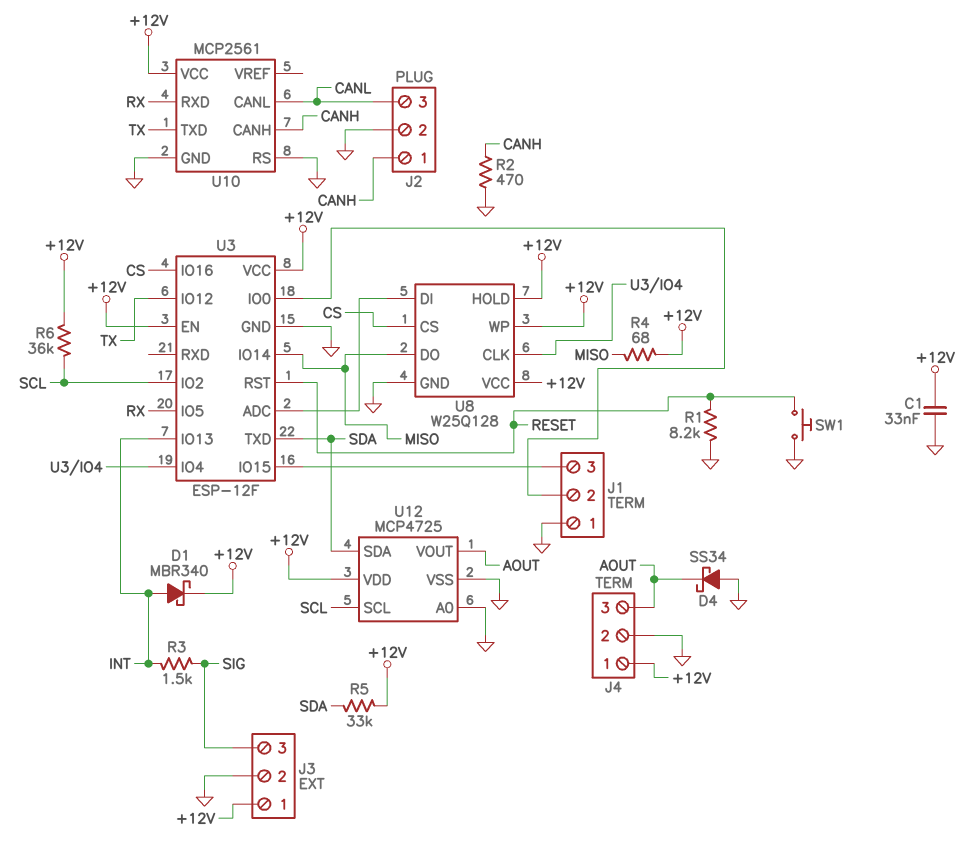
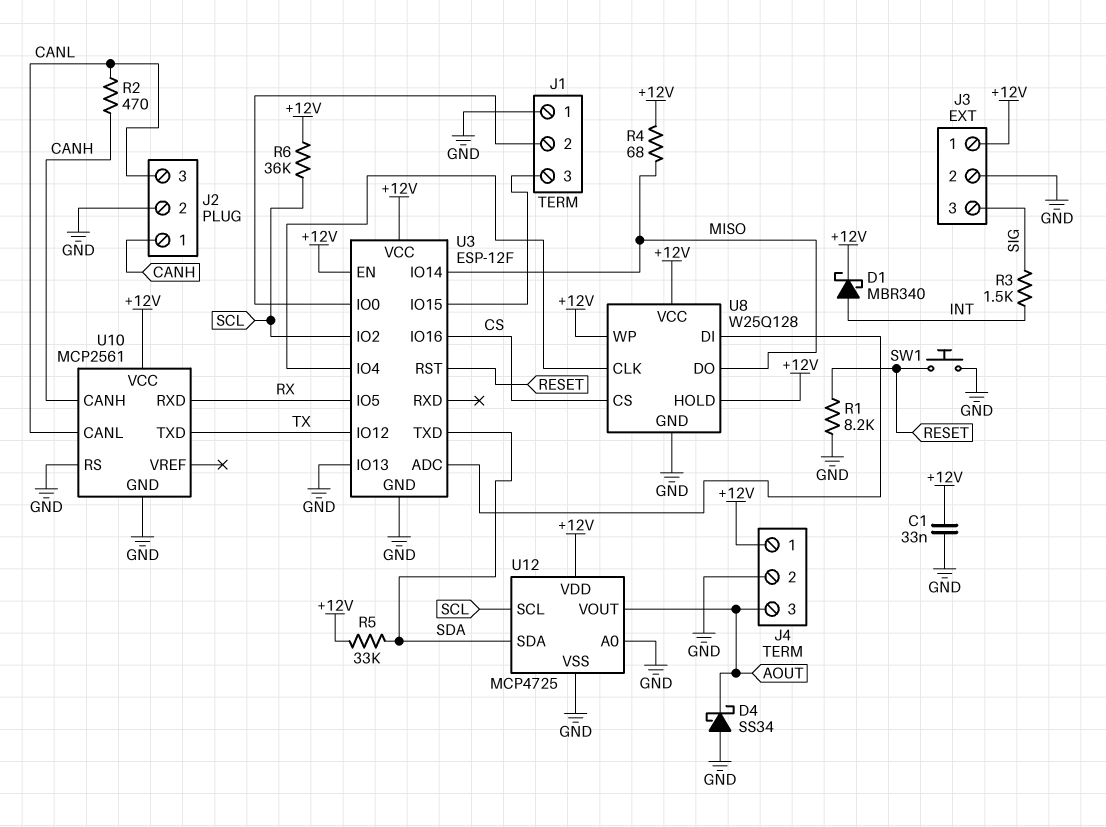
R2: 470 (CANH, GND) -> 470 (CANH, CANL)
U3 pin IO13: INT -> GND

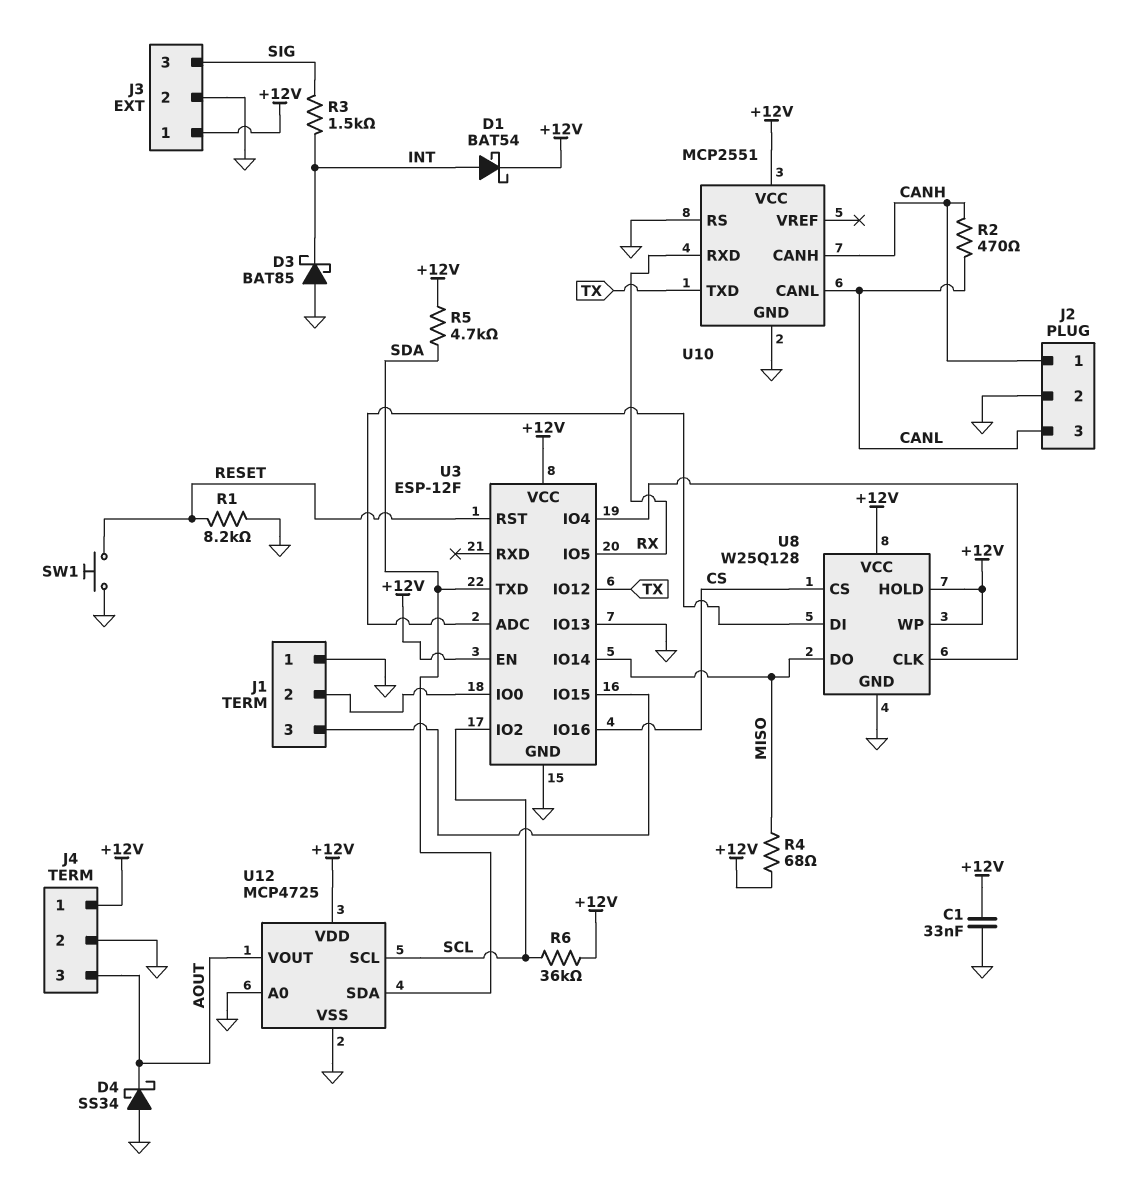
D1: schottky MBR340 (A INT, K +12V) -> schottky BAT54 (A INT, K +12V)
D3: none -> schottky BAT85 (A GND, K INT)
R5: 33k (+12V, SDA) -> 4.7k (+12V, SDA)
U10: MCP2561 -> MCP2551

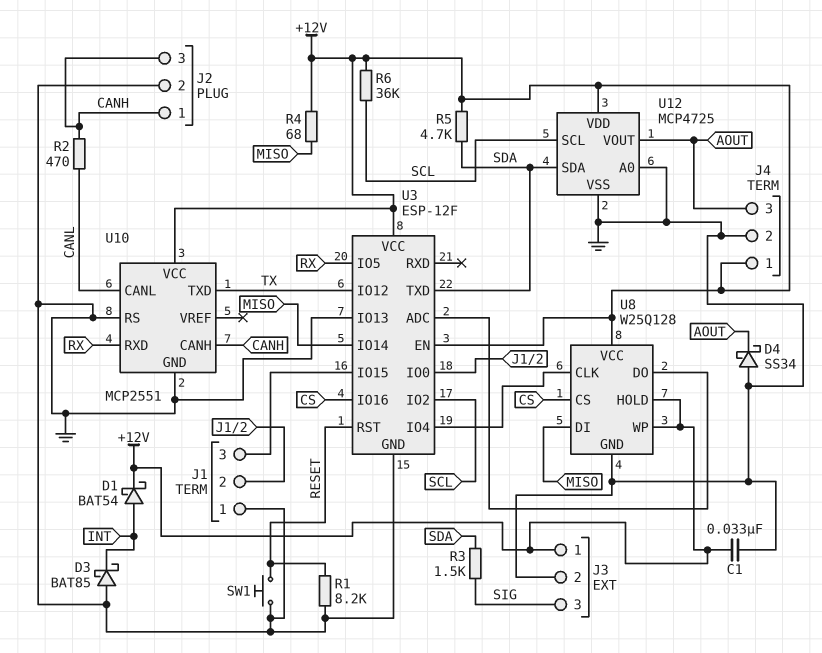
J2 pin 3: CANL -> CANH
R3: 1.5k (INT, SIG) -> 1.5k (SDA, SIG)
U8 pin DI: U3/ADC -> MISO
U8 pin DO: MISO -> U3/ADC

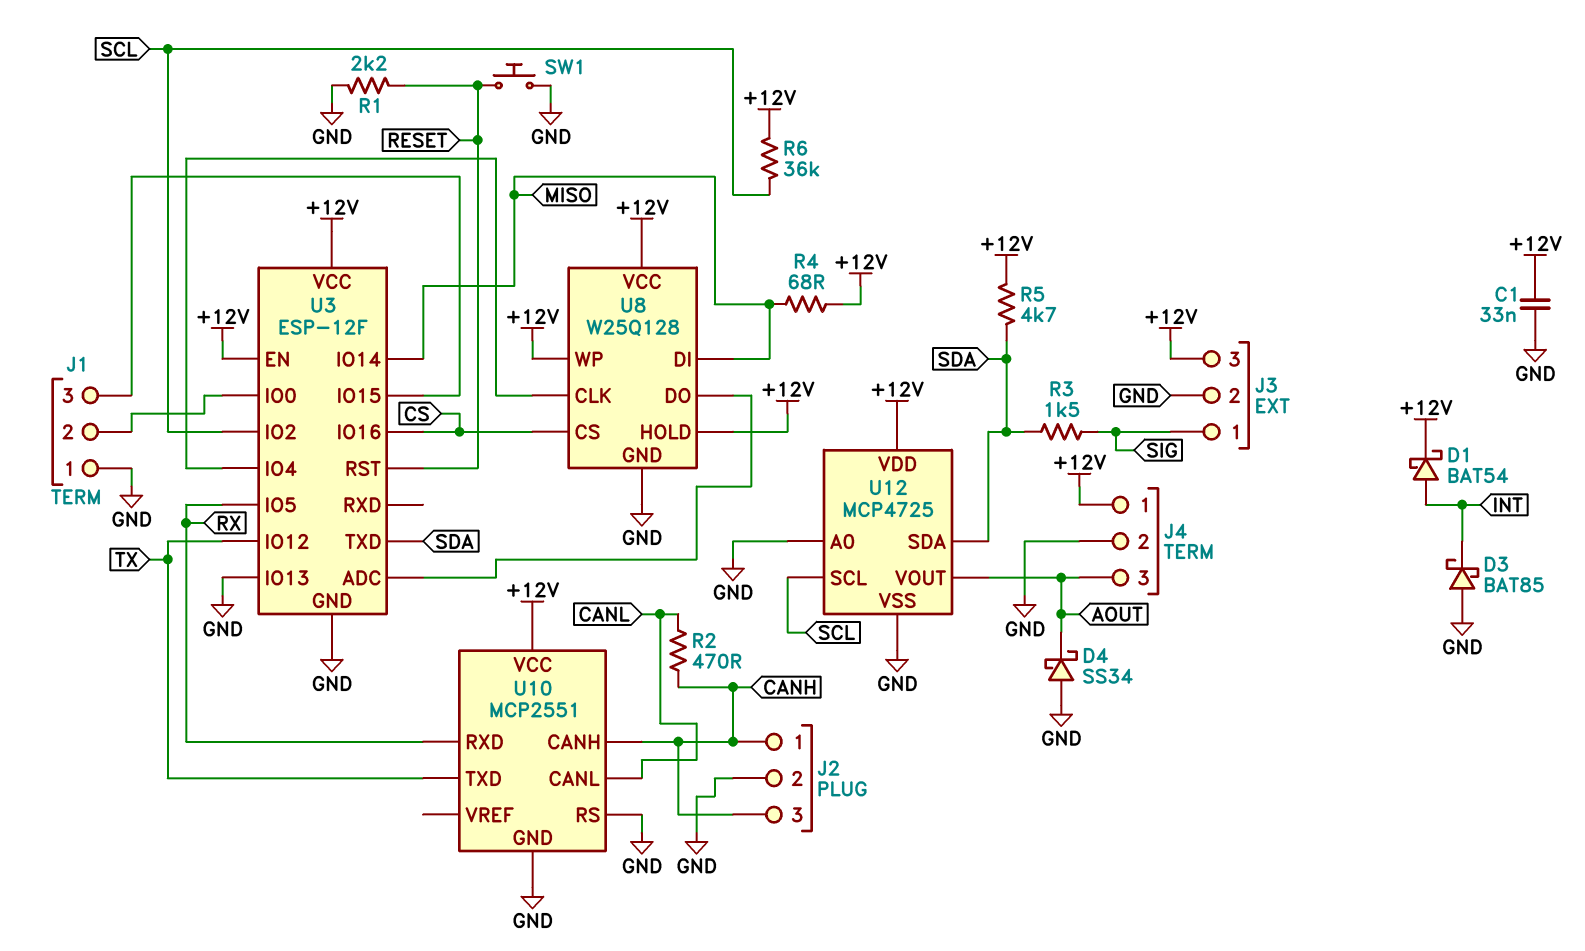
J3 pin 1: +12V -> SIG
J3 pin 3: SIG -> +12V
R1: 8.2k (GND, RESET) -> 2.2k (GND, RESET)

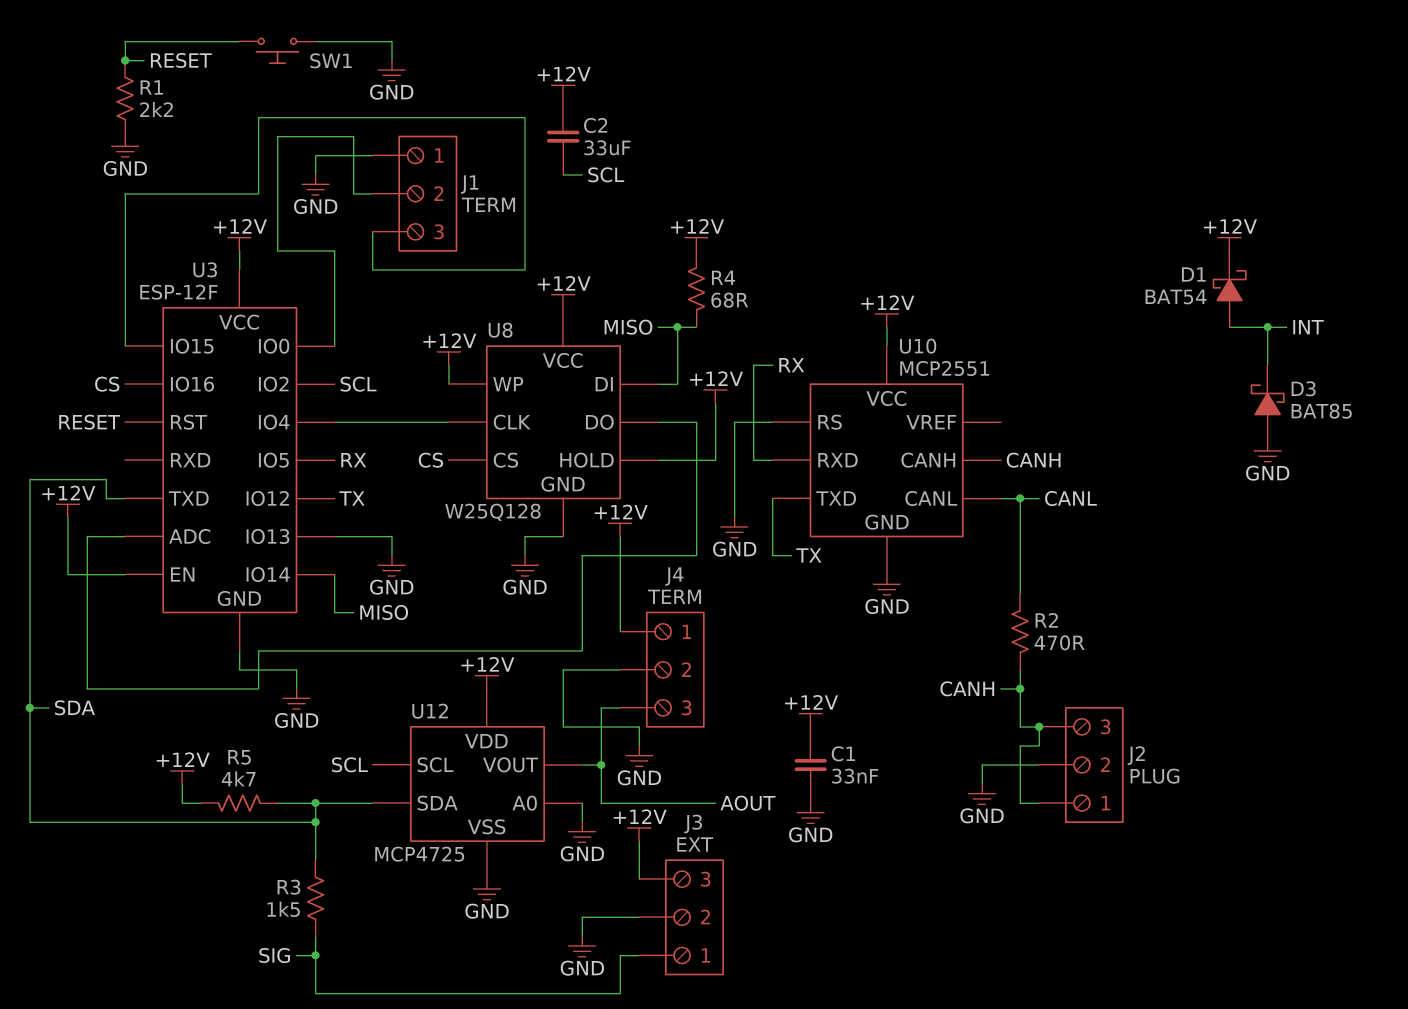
C2: none -> 33uF (+12V, SCL)
D4: schottky SS34 (A GND, K AOUT) -> none
R6: 36k (+12V, SCL) -> none

